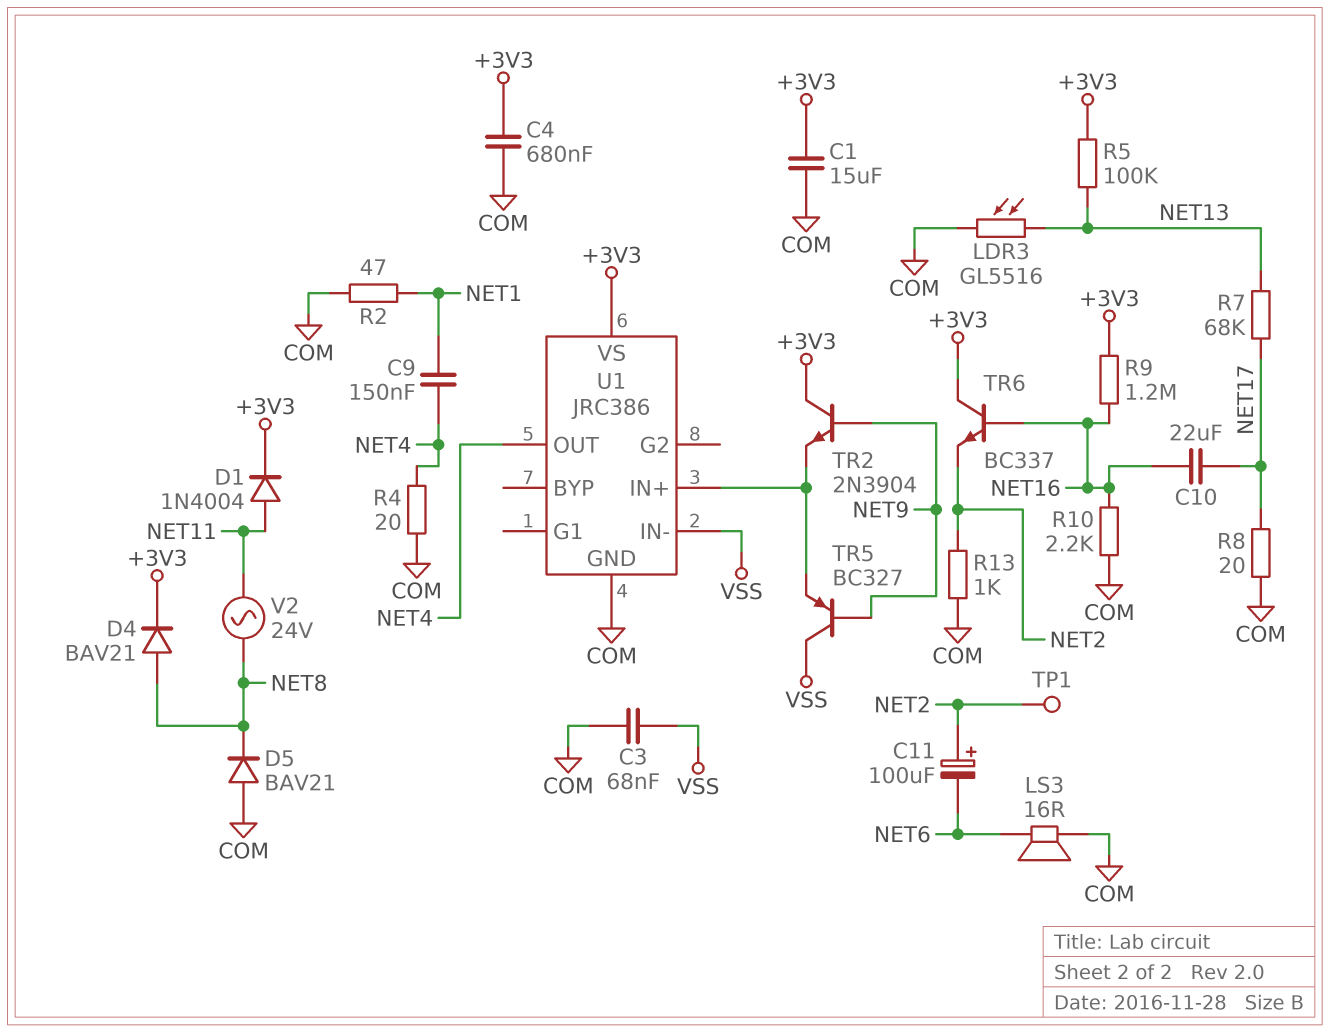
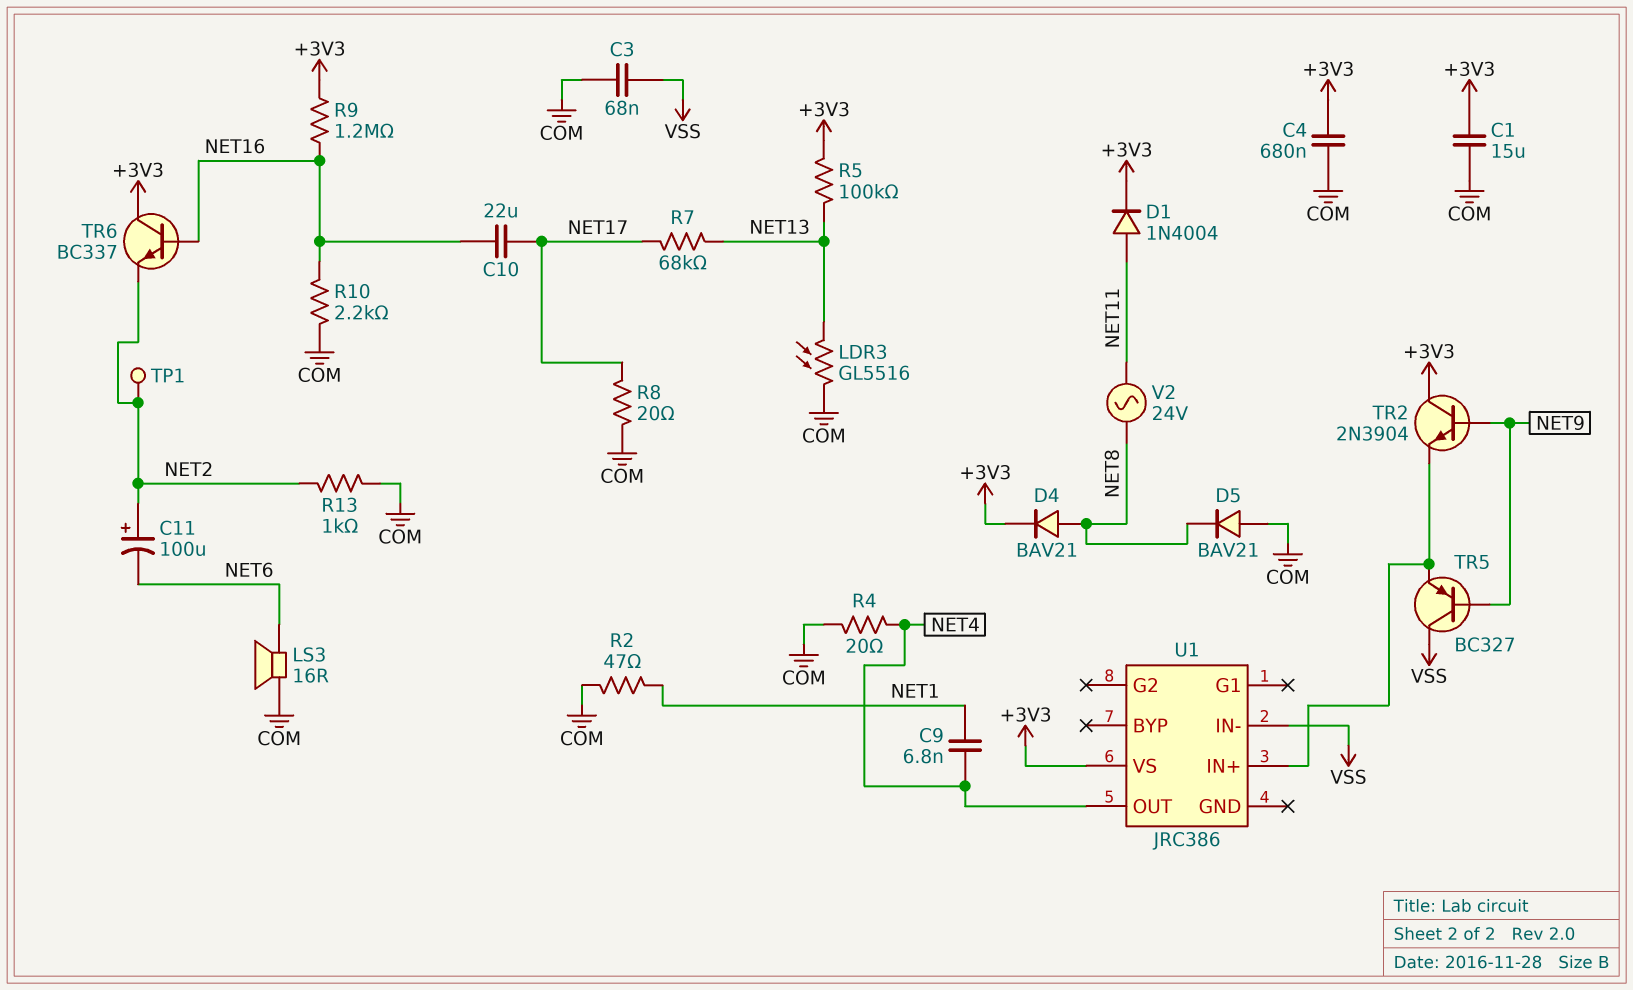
C9: 150nF (NET1, NET4) -> 6.8nF (NET1, NET4)
U1 pin GND: COM -> none

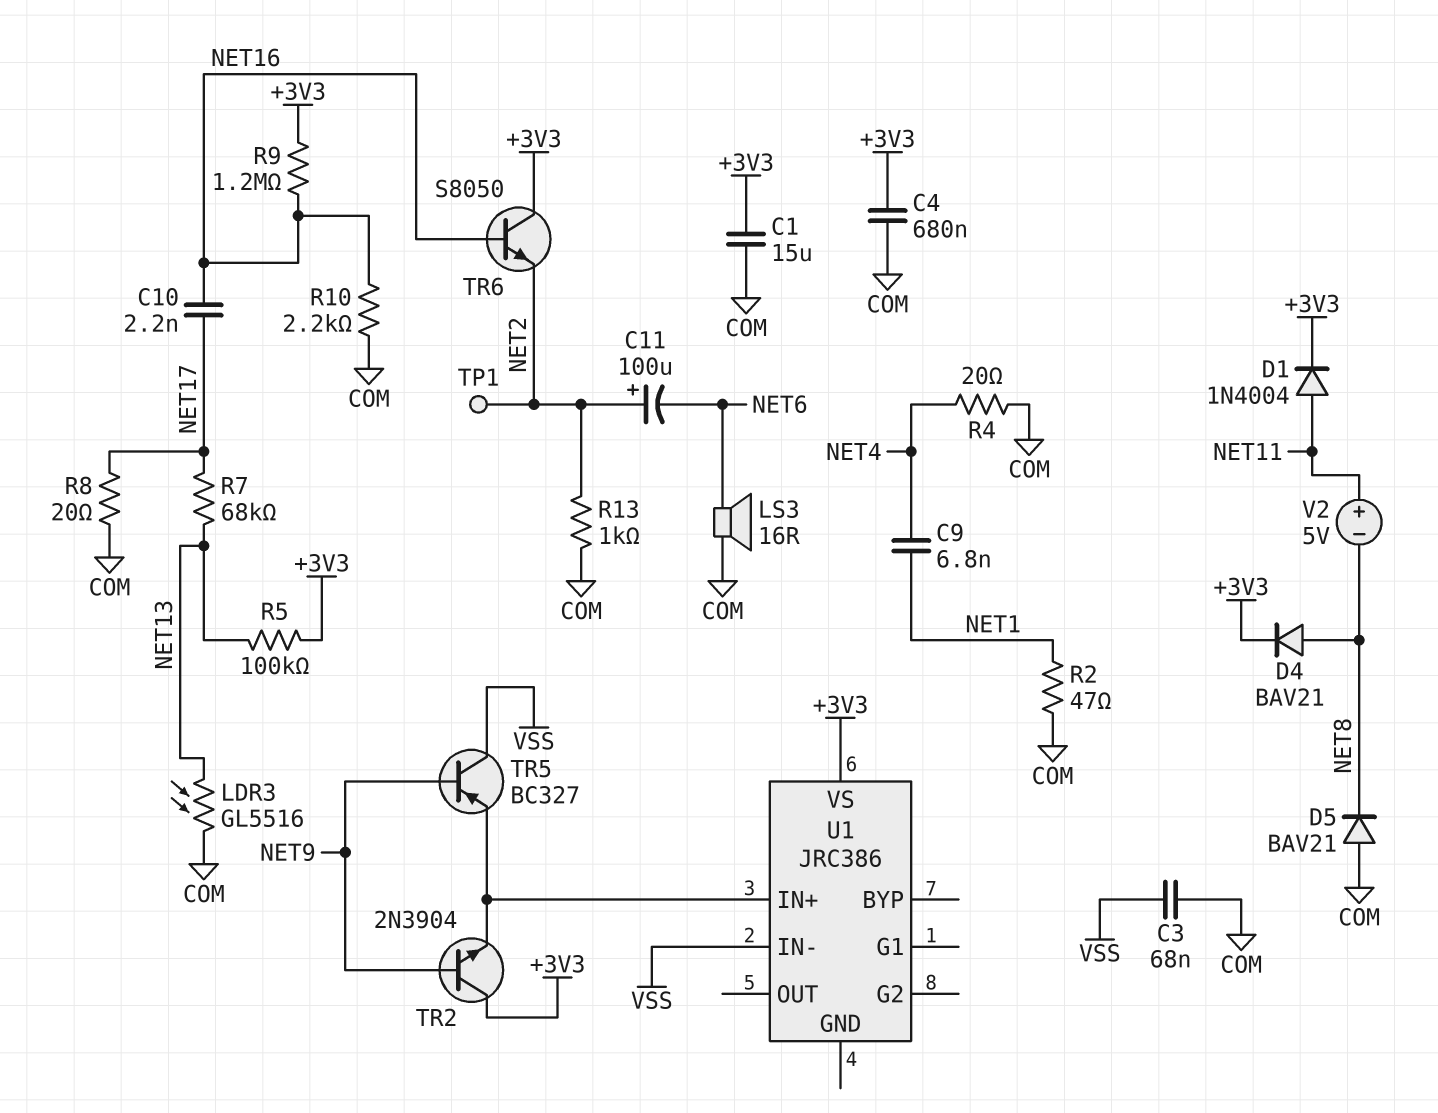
C10: 22uF (NET16, NET17) -> 2.2nF (NET16, NET17)
TR6: NPN BC337 (B NET16, C +3V3, E NET2) -> NPN S8050 (B NET16, C +3V3, E NET2)
U1 pin OUT: NET4 -> none
V2: AC 24V (NET8, NET11) -> 5V (plus NET11, minus NET8)

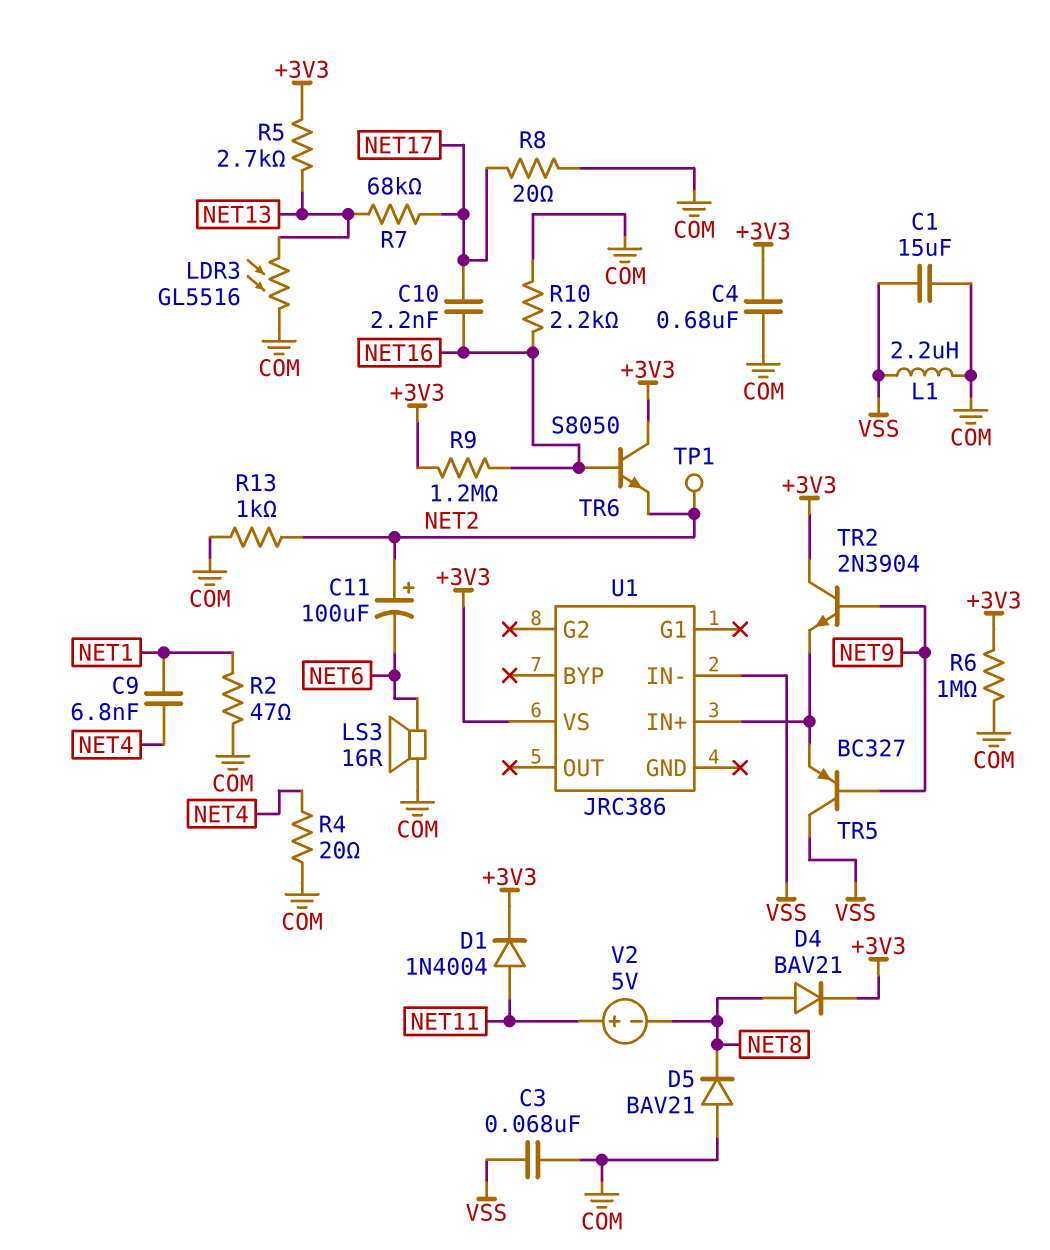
C1: 15uF (+3V3, COM) -> 15uF (COM, VSS)
L1: none -> 2.2uH (COM, VSS)
R5: 100k (+3V3, NET13) -> 2.7k (+3V3, NET13)
R6: none -> 1M (+3V3, COM)

